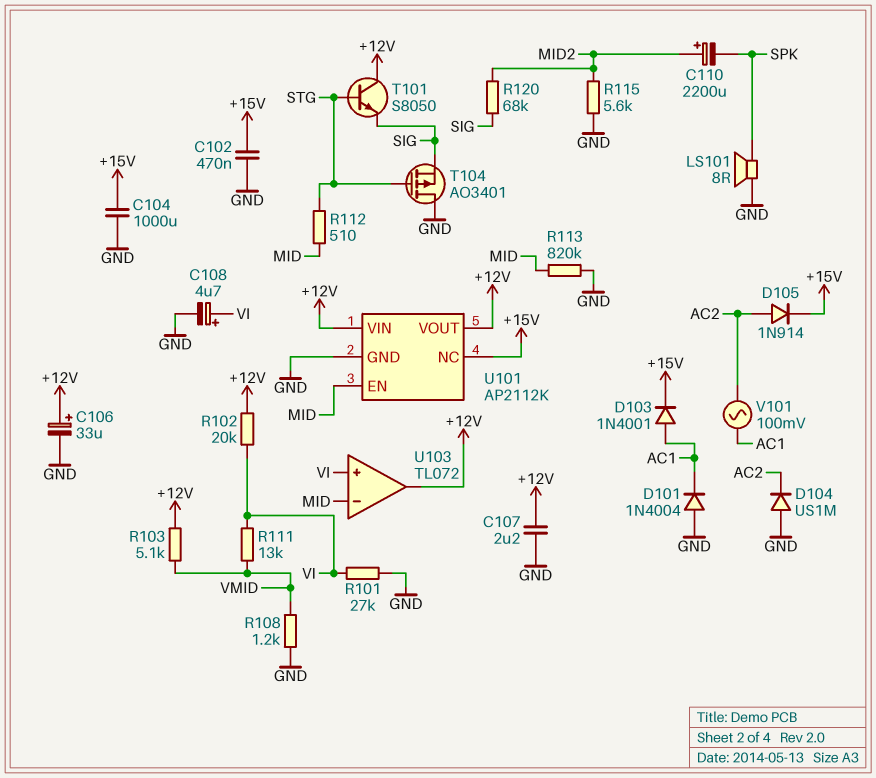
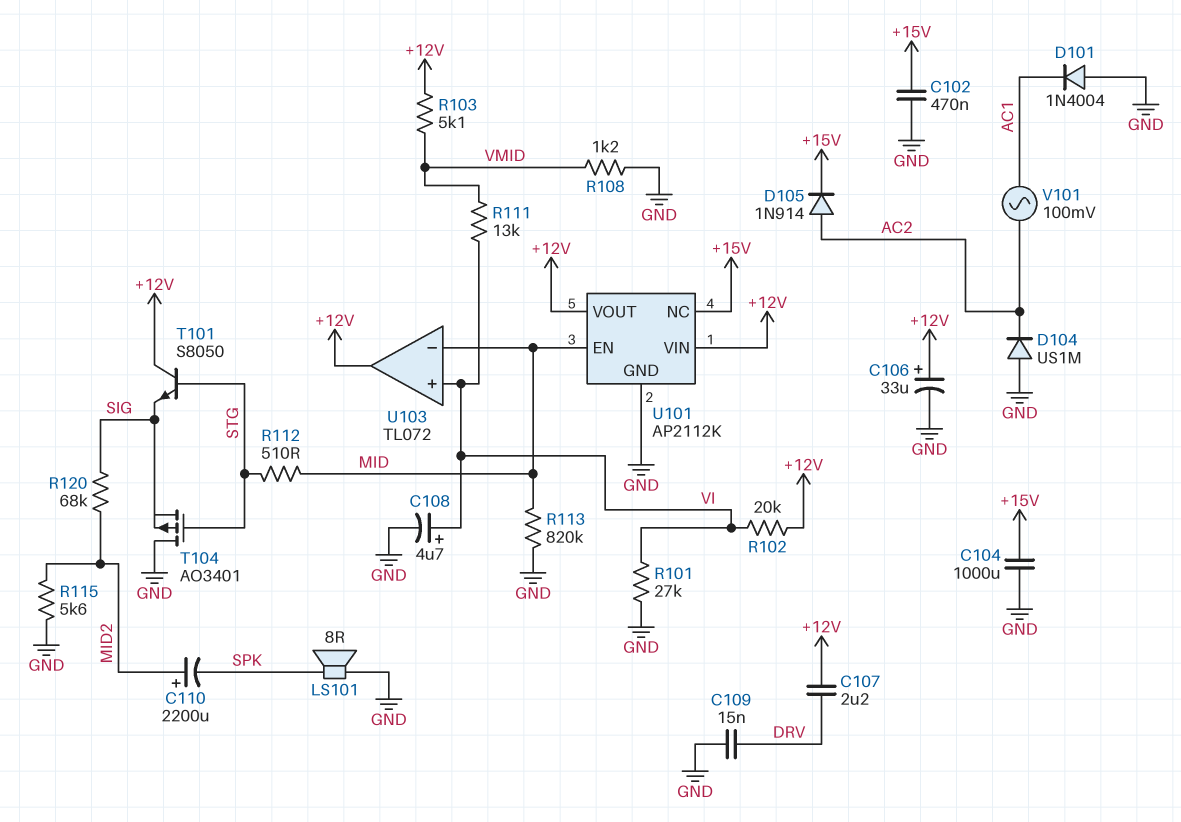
C107: 2.2uF (+12V, GND) -> 2.2uF (+12V, DRV)
C109: none -> 15nF (DRV, GND)
D103: diode 1N4001 (A AC1, K +15V) -> none

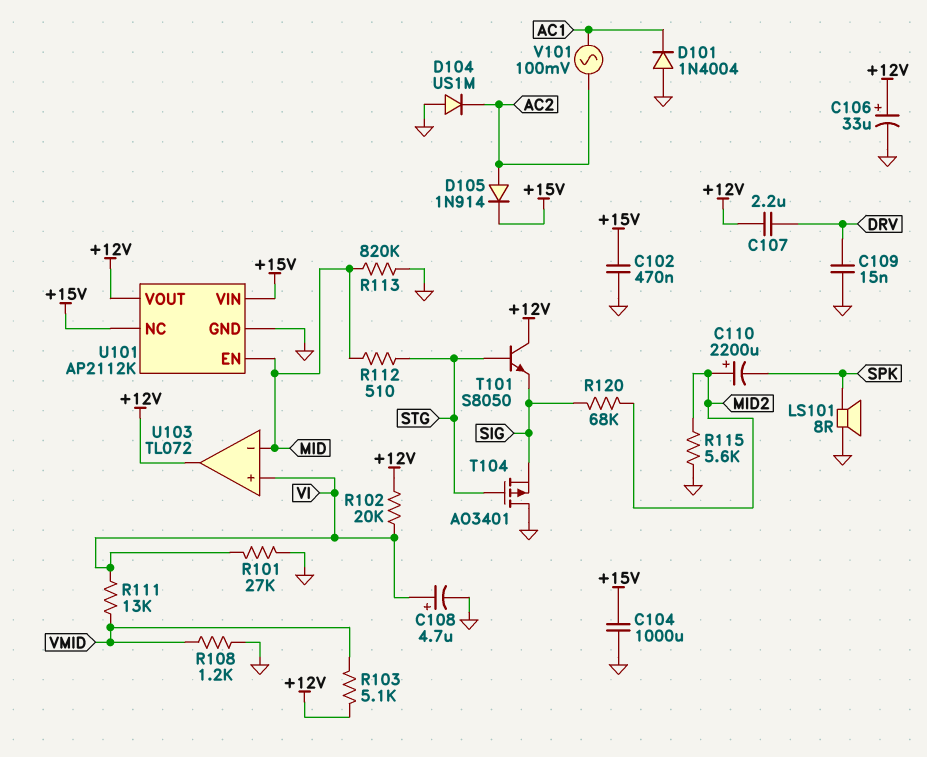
U101 pin VIN: +12V -> +15V

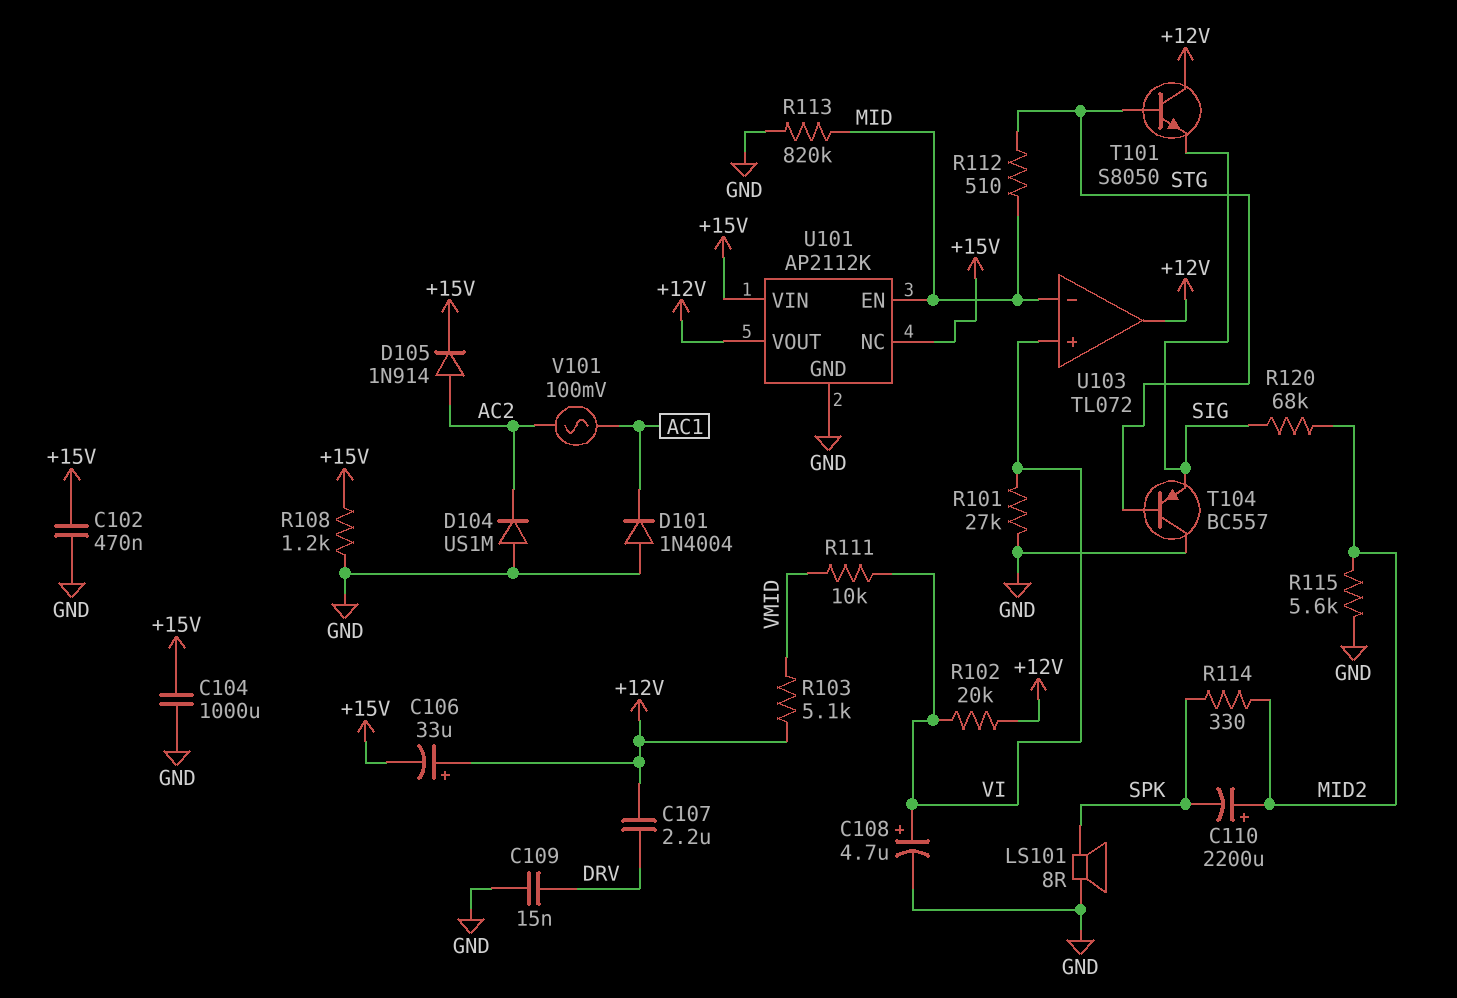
C106: 33uF (plus +12V, minus GND) -> 33uF (plus +12V, minus +15V)
R108: 1.2k (GND, VMID) -> 1.2k (+15V, GND)
R111: 13k (VI, VMID) -> 10k (VI, VMID)
R114: none -> 330 (MID2, SPK)
T104: PMOS AO3401 (G STG, D GND, S SIG) -> PNP BC557 (B STG, C GND, E SIG)

